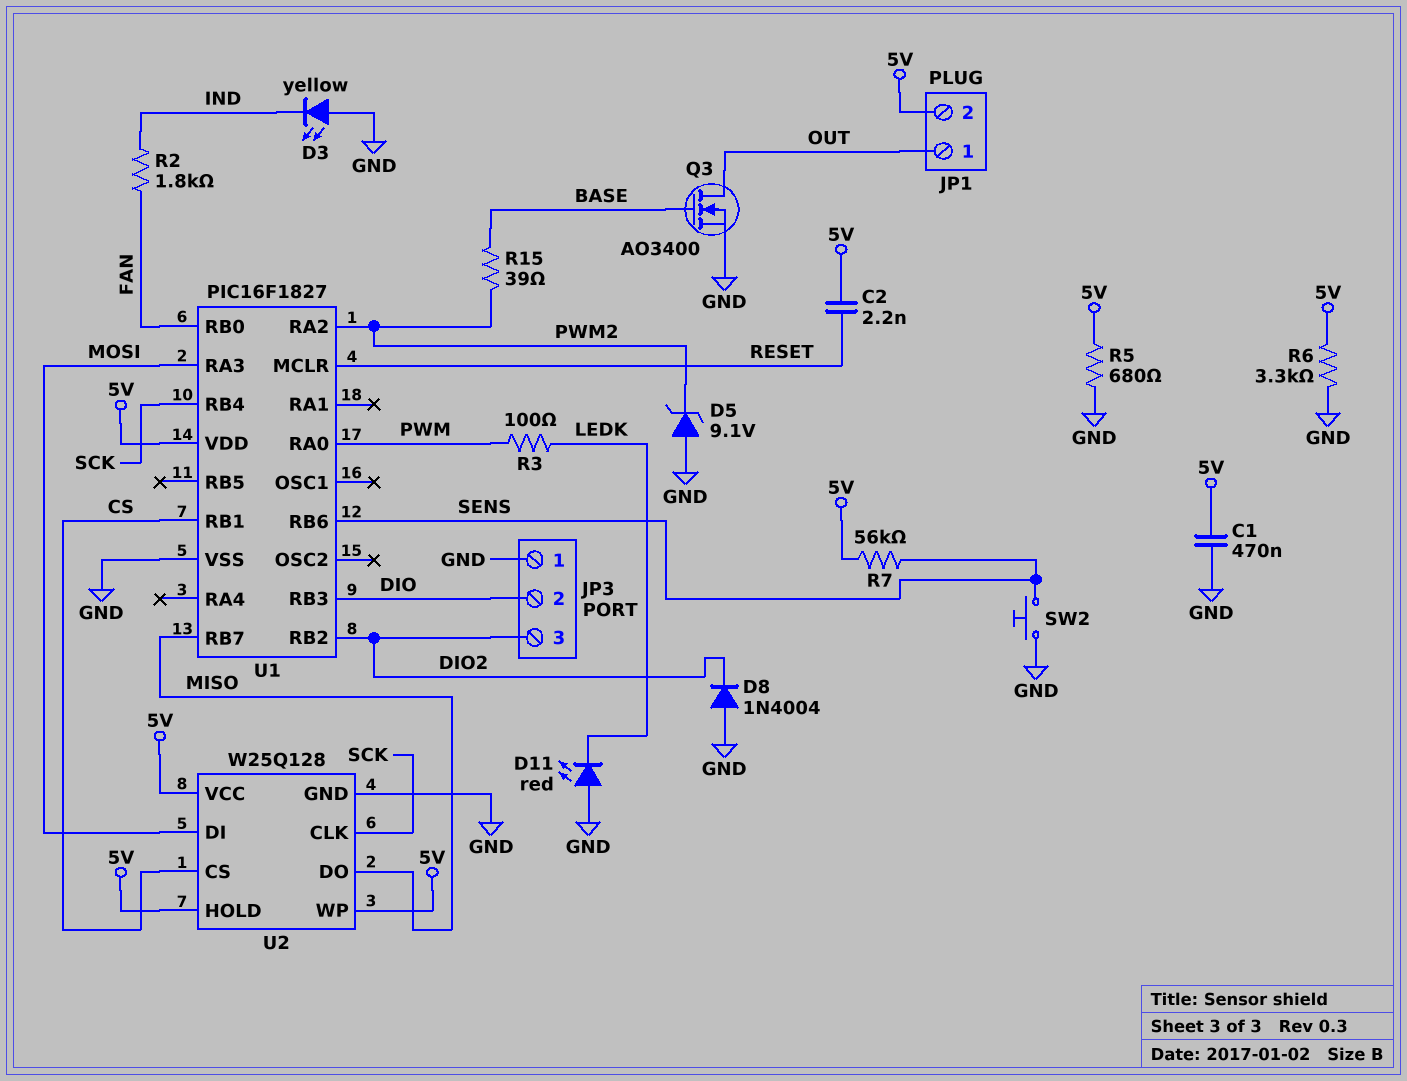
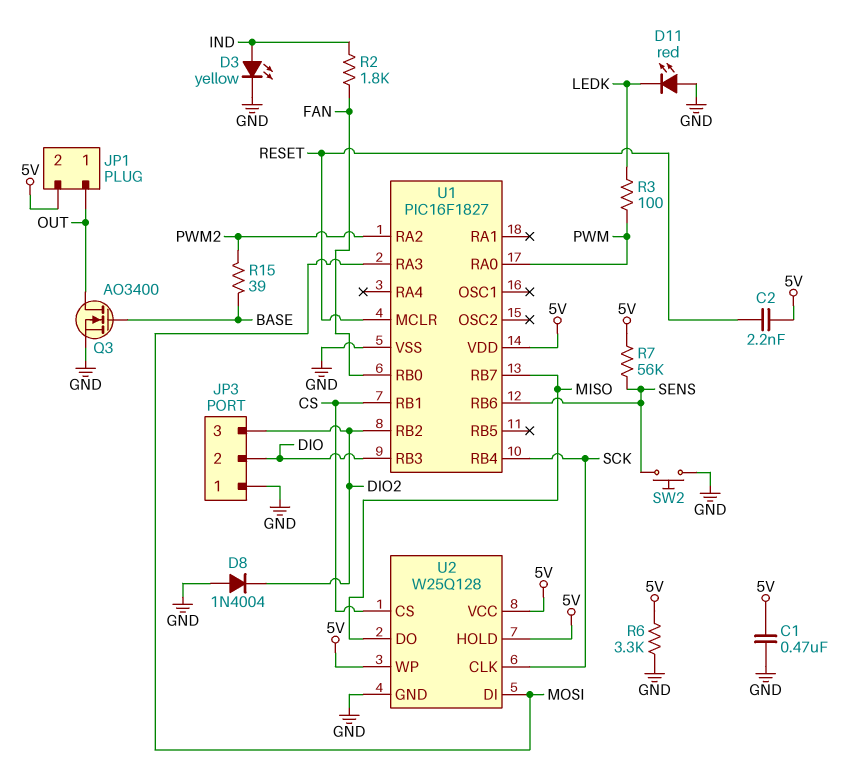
D3: LED yellow (A GND, K IND) -> LED yellow (A IND, K GND)
D5: zener 9.1V (A GND, K PWM2) -> none
R5: 680 (5V, GND) -> none

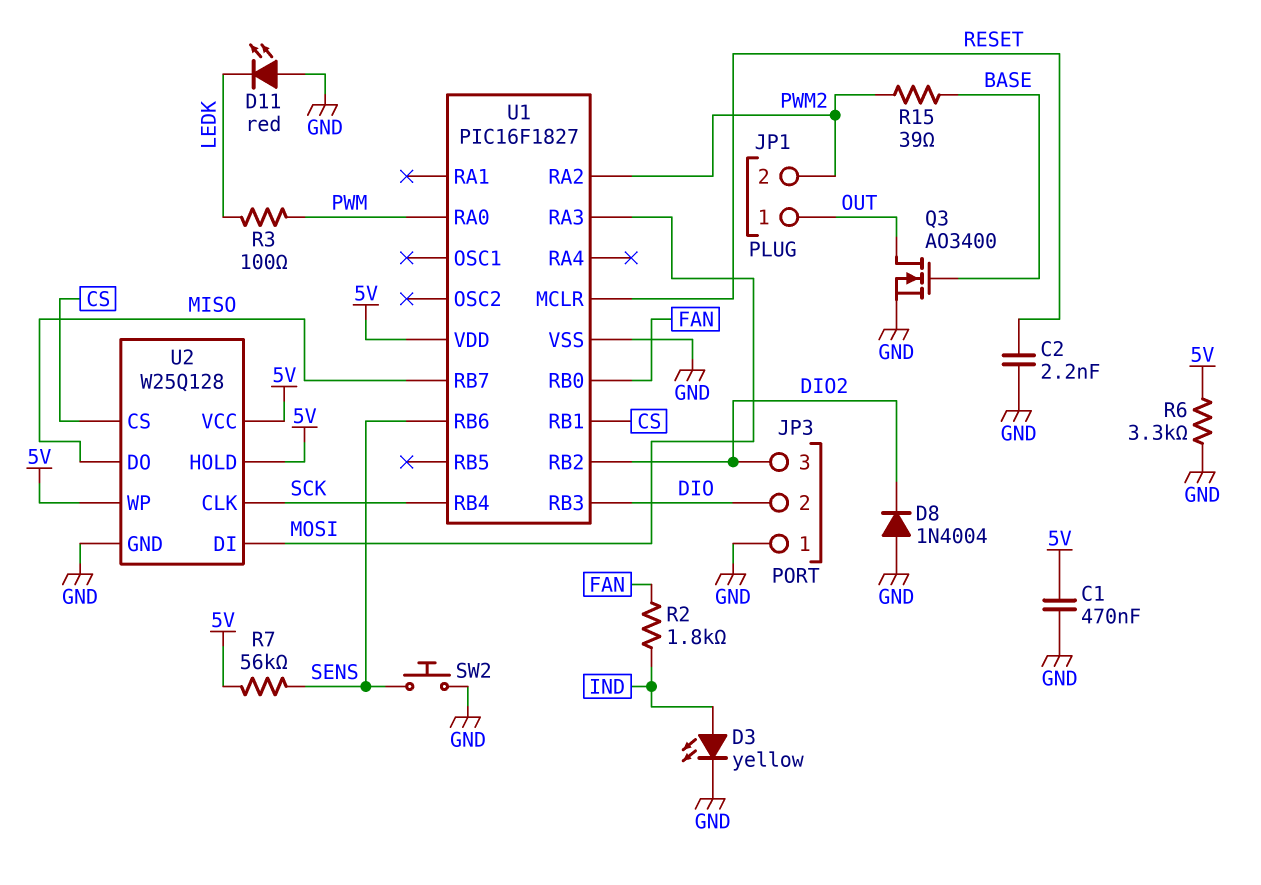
C2: 2.2nF (5V, RESET) -> 2.2nF (GND, RESET)
JP1 pin 2: 5V -> PWM2

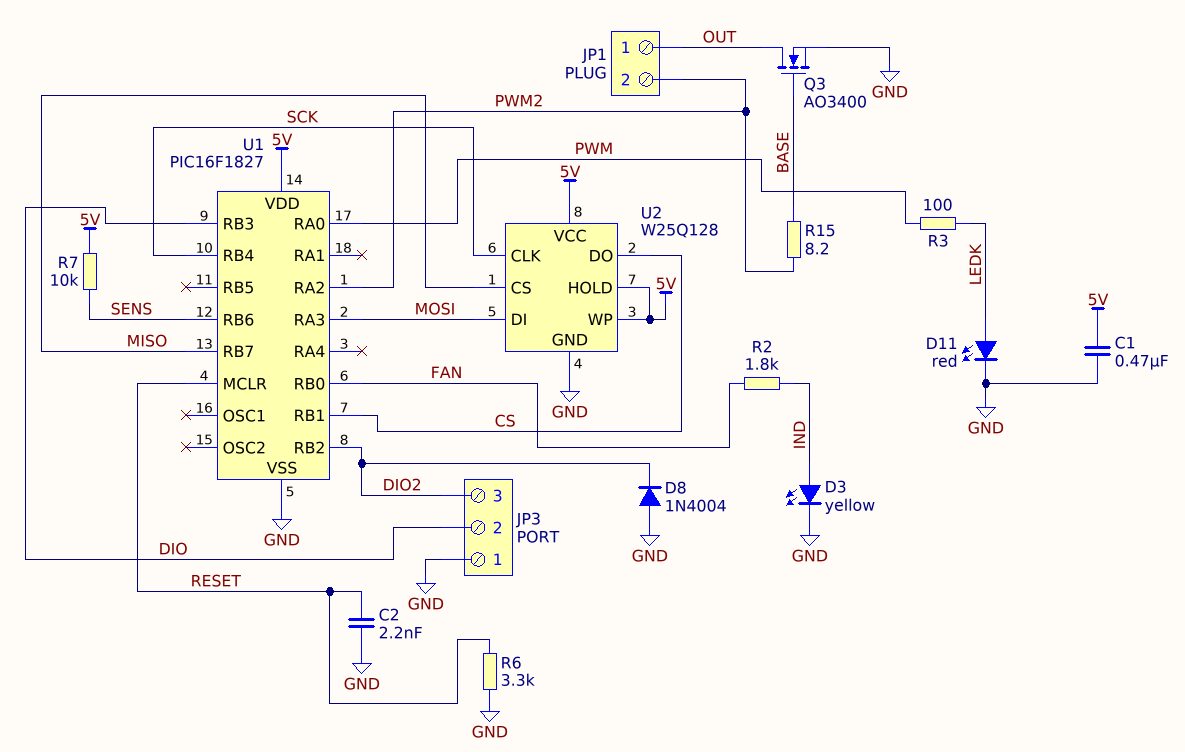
D11: LED red (A GND, K LEDK) -> LED red (A LEDK, K GND)
R6: 3.3k (5V, GND) -> 3.3k (GND, RESET)
R7: 56k (5V, SENS) -> 10k (5V, SENS)
R15: 39 (BASE, PWM2) -> 8.2 (BASE, PWM2)
SW2: button (GND, SENS) -> none
U2 pin CS: CS -> MISO
U2 pin DO: MISO -> CS

